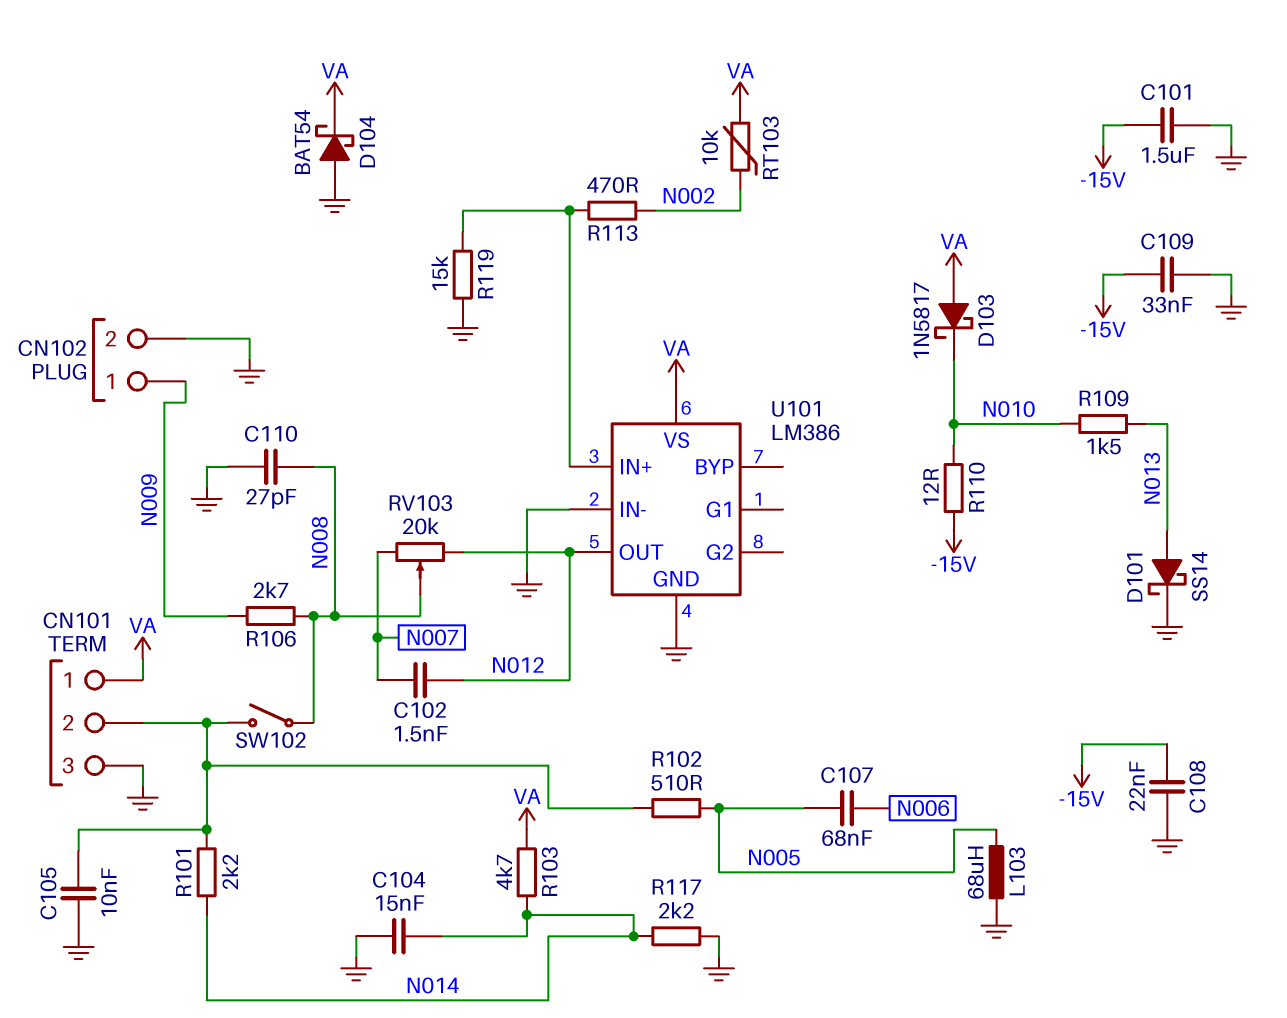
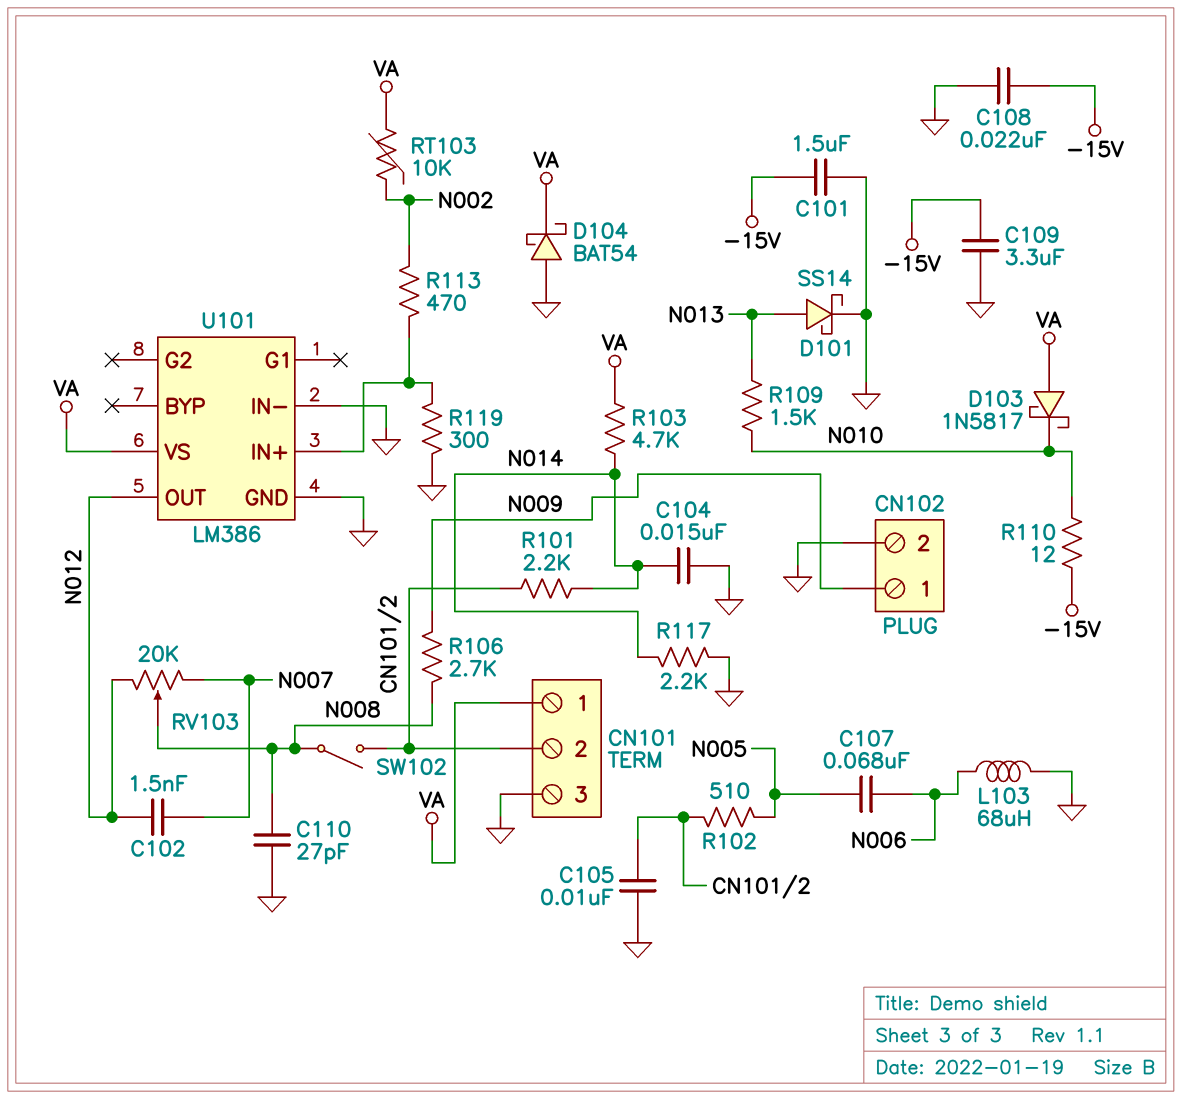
C109: 33nF (-15V, GND) -> 3.3uF (-15V, GND)
L103: 68uH (GND, N005) -> 68uH (GND, N006)
R119: 15k (GND, U101/IN+) -> 300 (GND, U101/IN+)

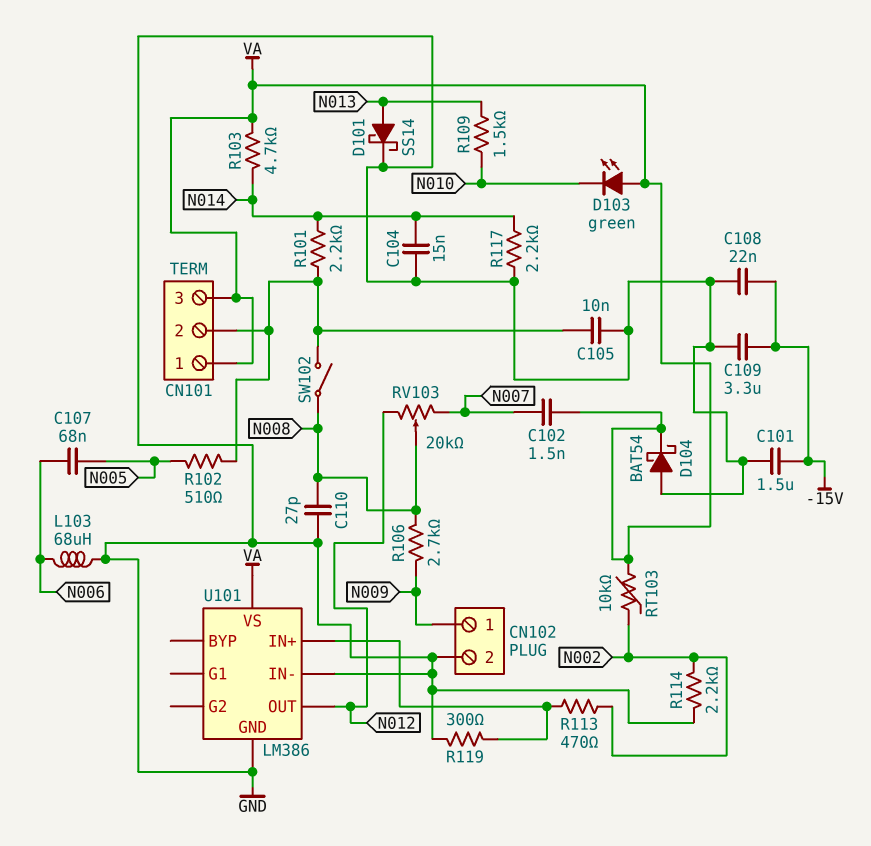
C102: 1.5nF (N007, N012) -> 1.5nF (N007, VA)
CN101 pin 3: GND -> VA
D103: schottky 1N5817 (A VA, K N010) -> LED green (A VA, K N010)
R110: 12 (-15V, N010) -> none
R114: none -> 2.2k (GND, N002)

